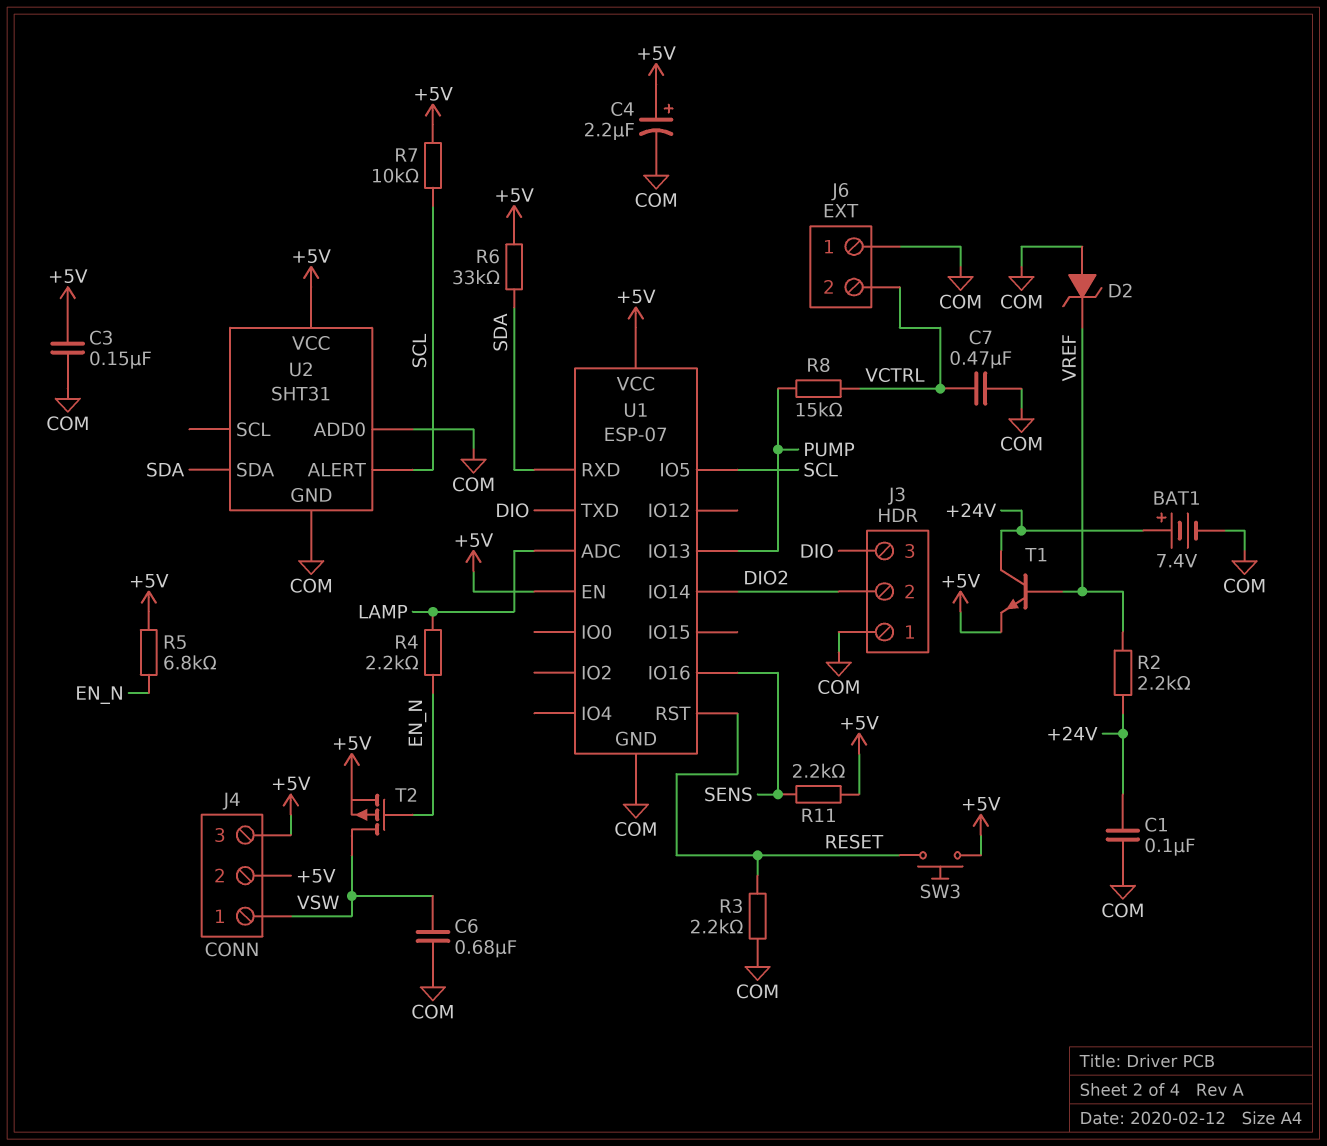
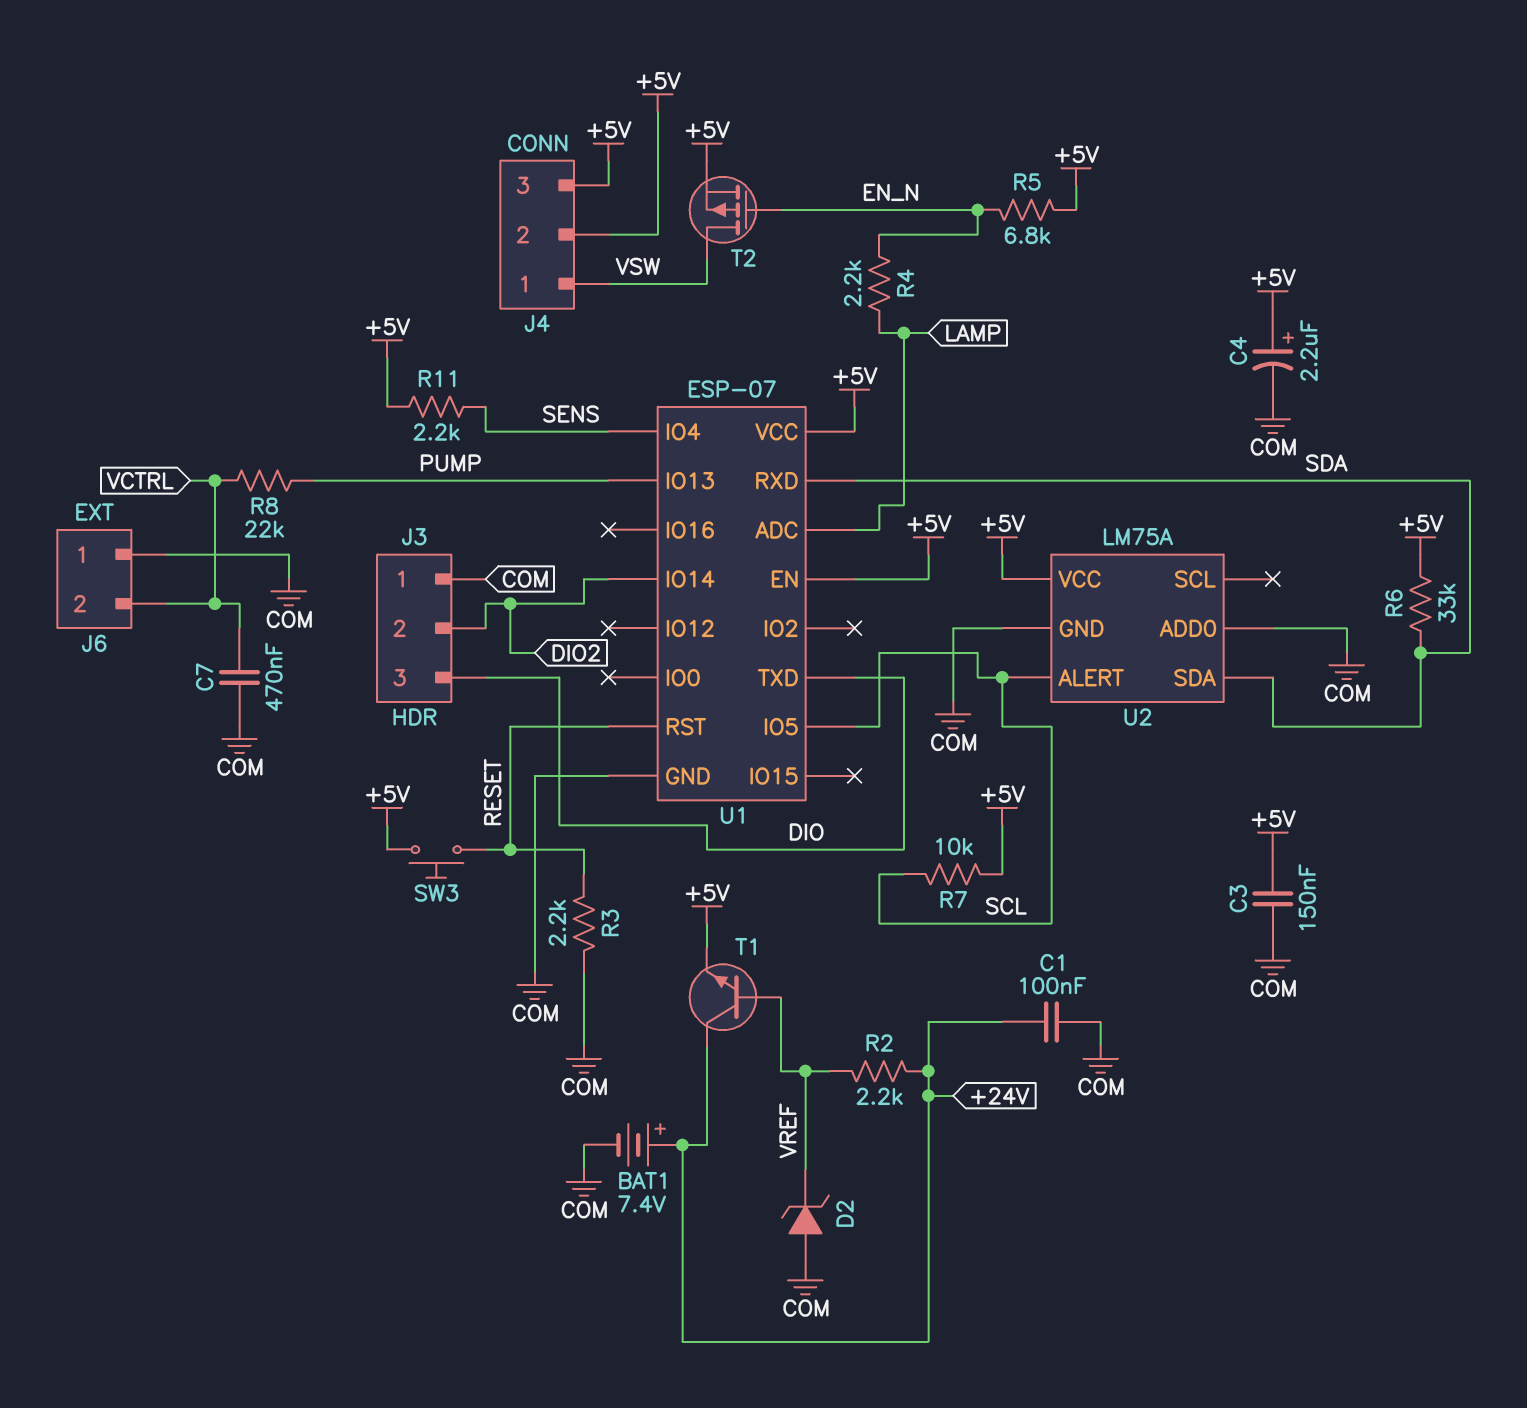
C6: 680nF (COM, VSW) -> none
R8: 15k (PUMP, VCTRL) -> 22k (PUMP, VCTRL)
U1 pin IO4: none -> SENS
U1 pin IO16: SENS -> none
U2: SHT31 -> LM75A

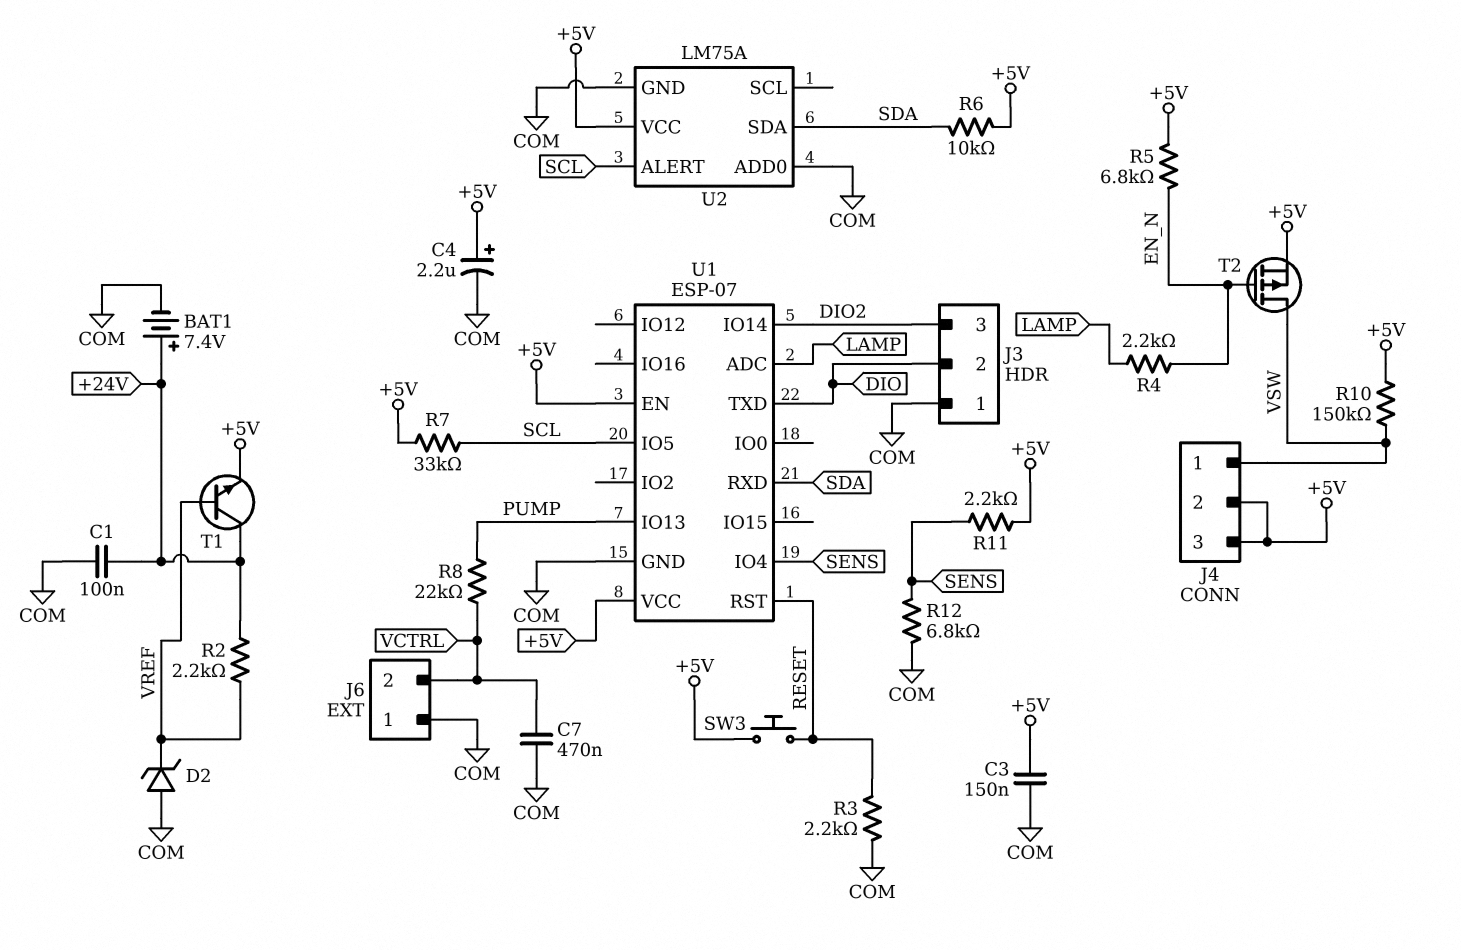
J3 pin 2: DIO2 -> DIO
J3 pin 3: DIO -> DIO2
R6: 33k (+5V, SDA) -> 10k (+5V, SDA)
R7: 10k (+5V, SCL) -> 33k (+5V, SCL)
R10: none -> 150k (+5V, VSW)
R12: none -> 6.8k (COM, SENS)

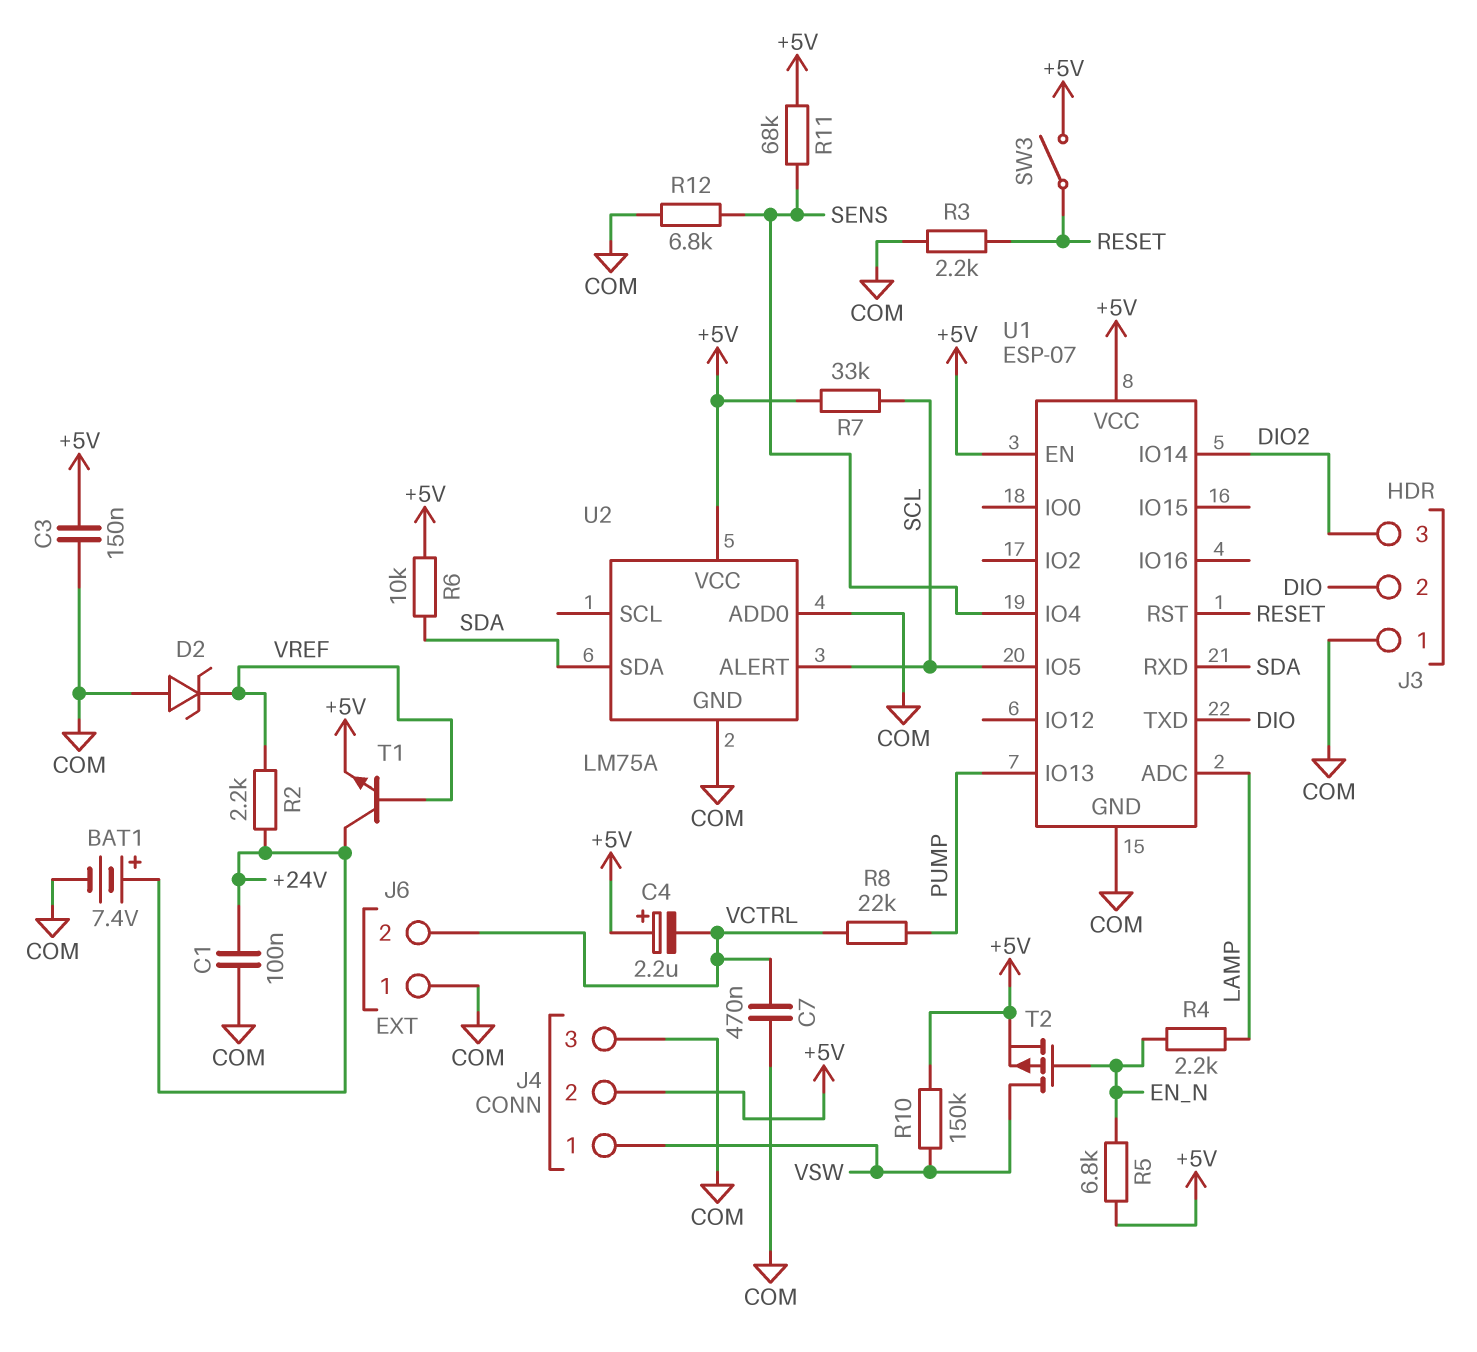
C4: 2.2uF (plus +5V, minus COM) -> 2.2uF (plus +5V, minus VCTRL)
J4 pin 3: +5V -> COM
R11: 2.2k (+5V, SENS) -> 68k (+5V, SENS)
SW3: button (+5V, RESET) -> switch (+5V, RESET)

